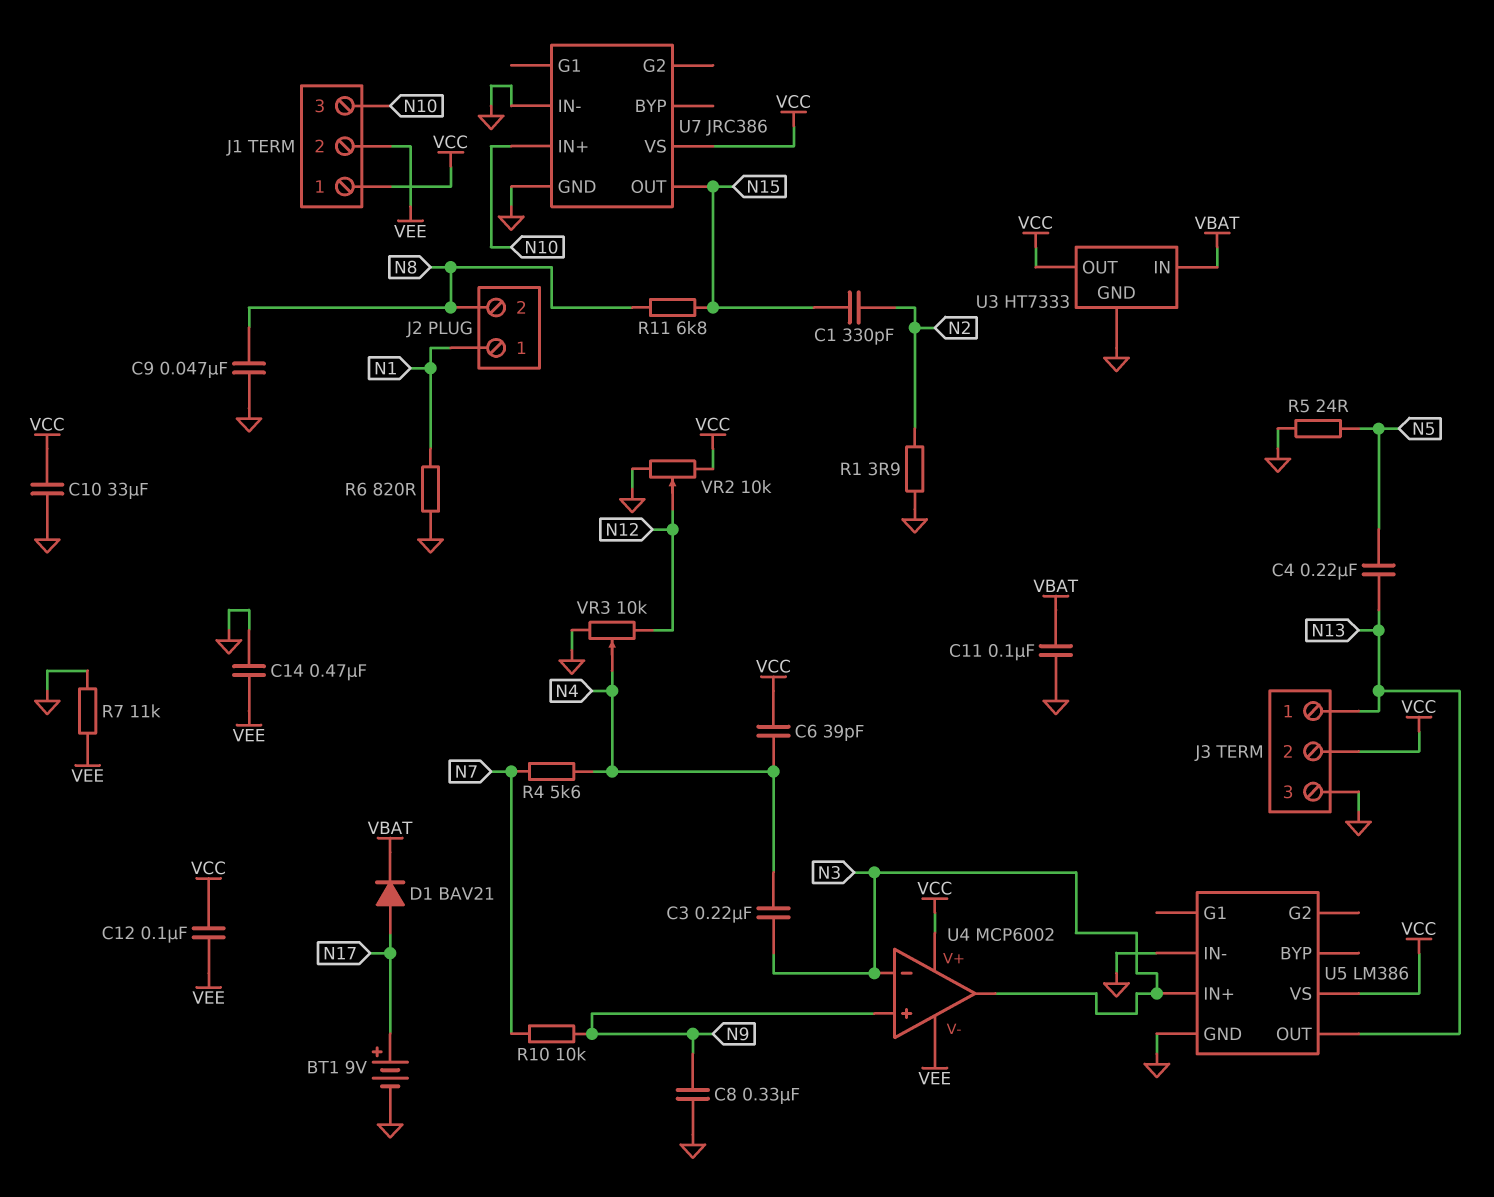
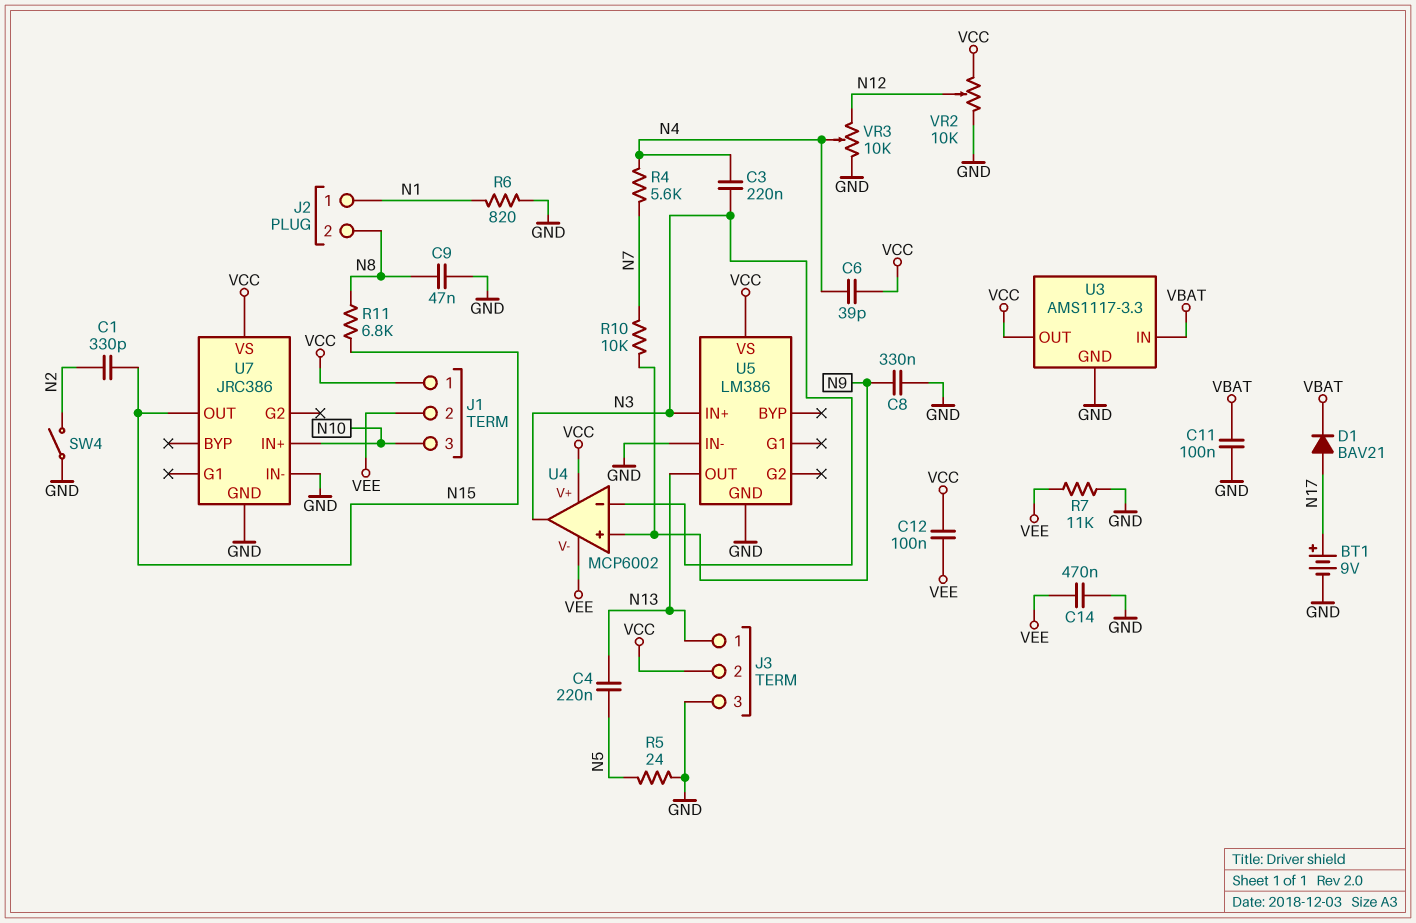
C10: 33uF (GND, VCC) -> none
R1: 3.9 (GND, N2) -> none
SW4: none -> switch (GND, N2)
U3: HT7333 -> AMS1117-3.3

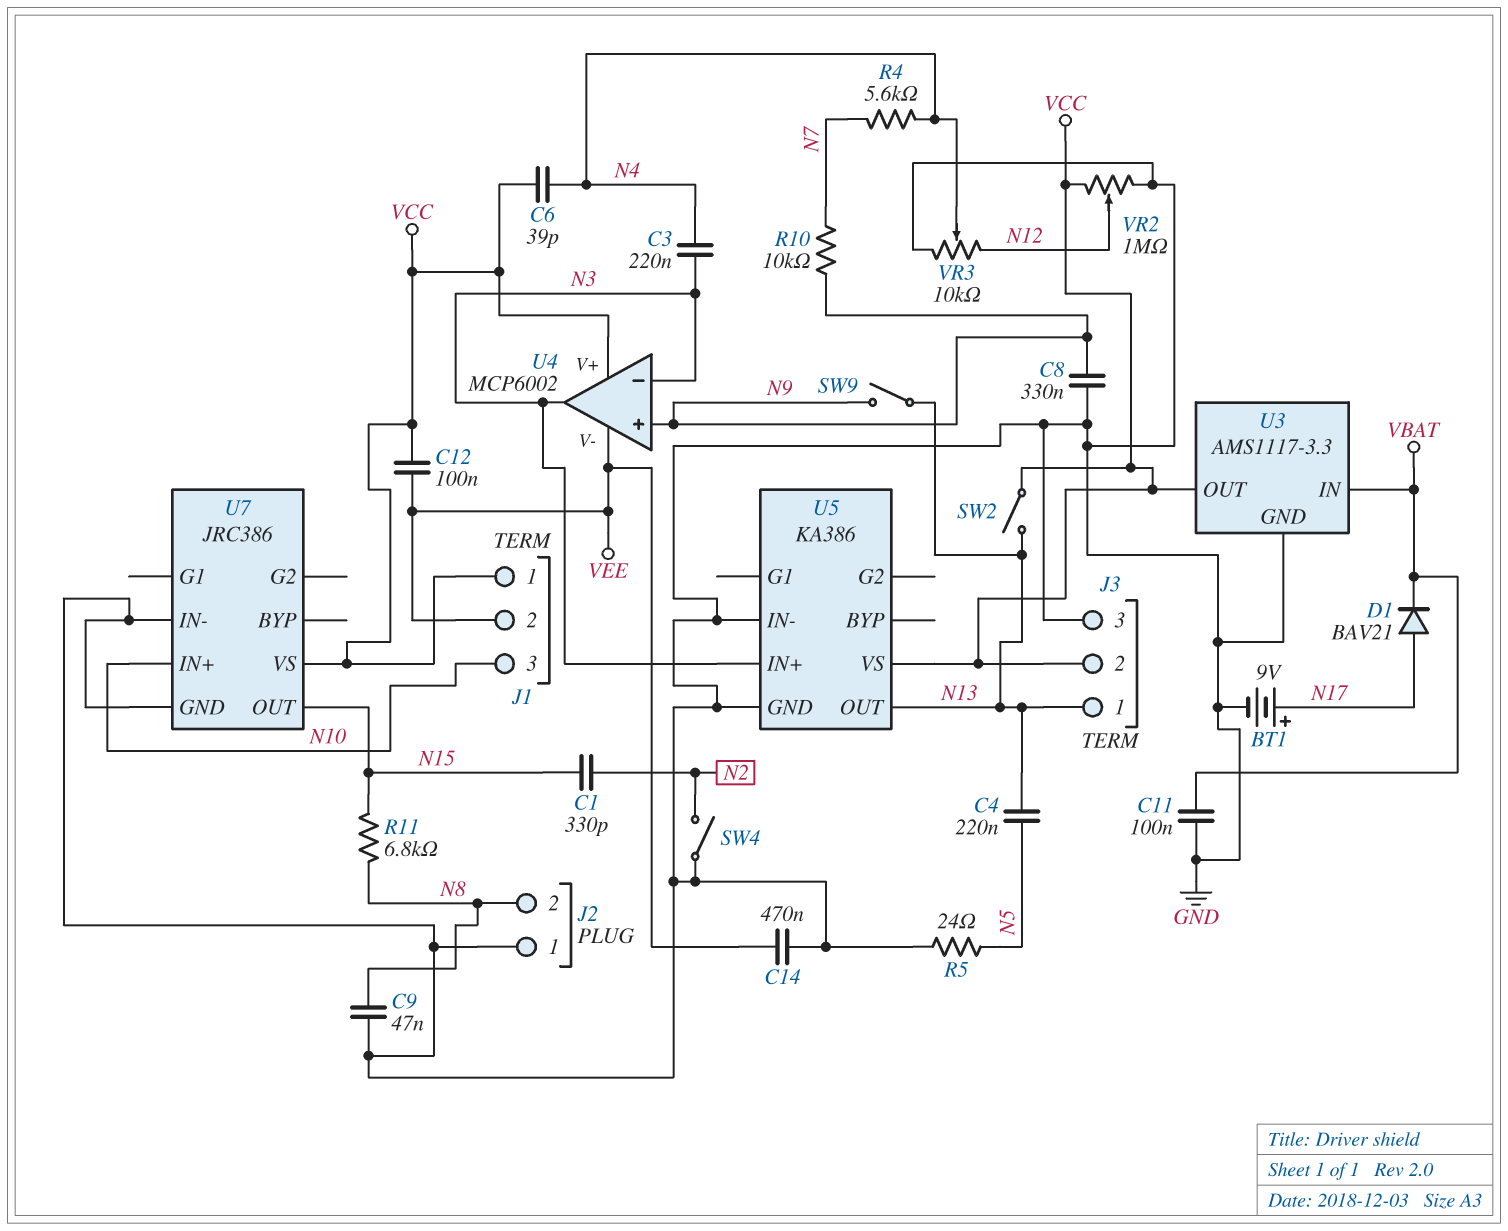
J2 pin 1: N1 -> GND
R6: 820 (GND, N1) -> none
R7: 11k (GND, VEE) -> none
SW2: none -> switch (N13, VCC)
SW9: none -> switch (N9, N13)
U5: LM386 -> KA386
VR2: 10k (GND, VCC, wiper N12) -> 1M (GND, VCC, wiper N12)

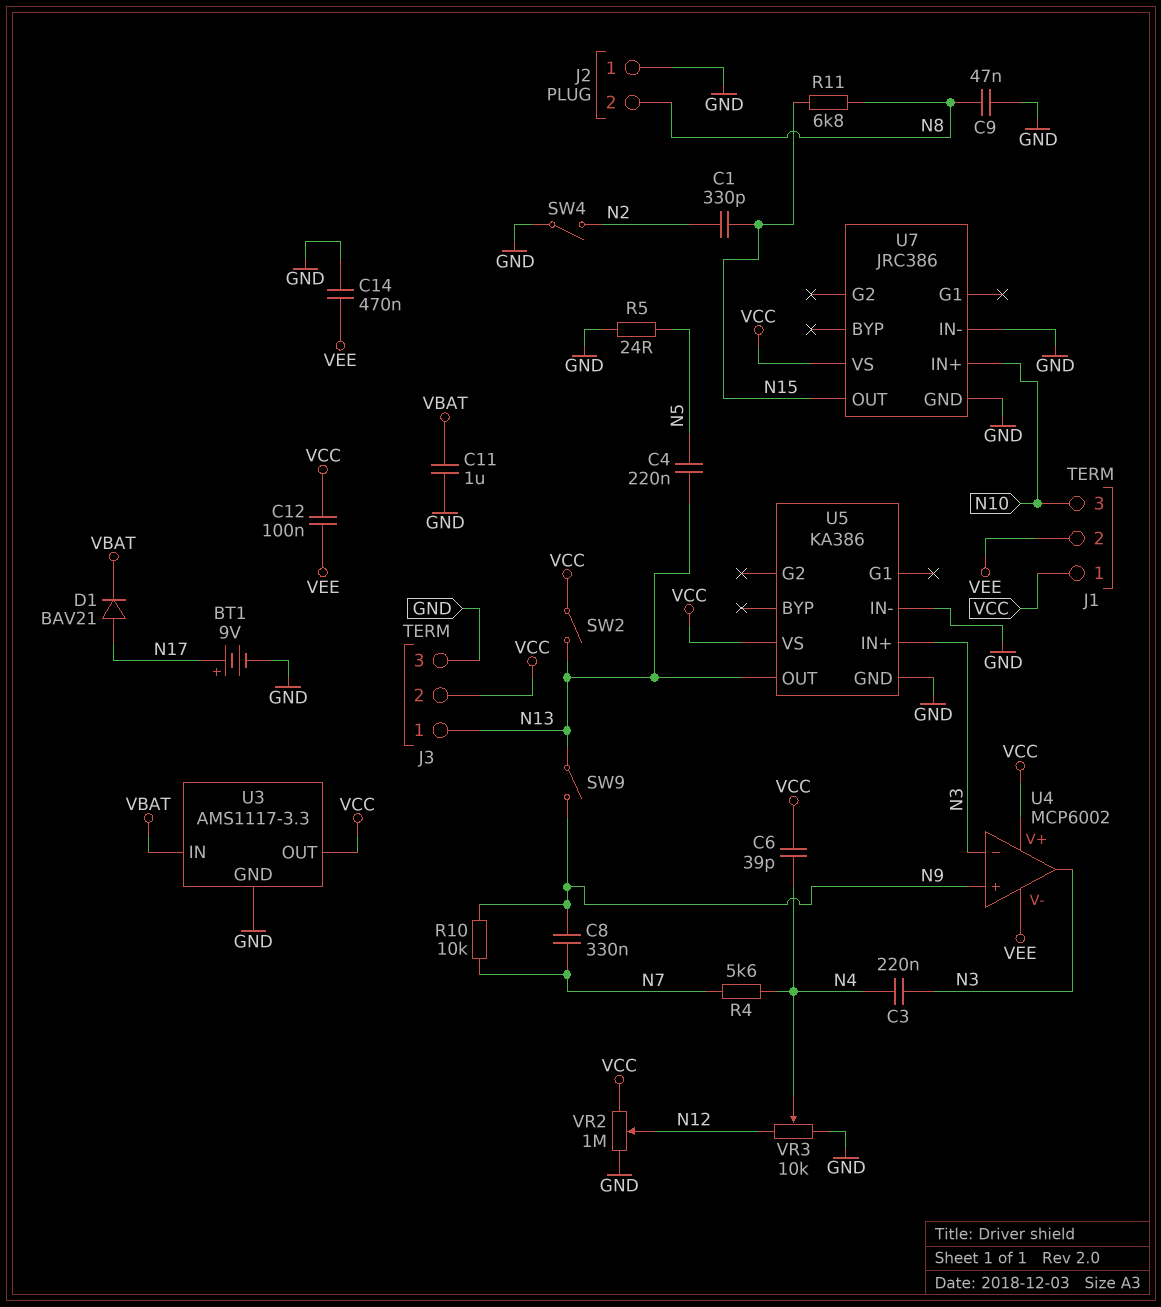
C8: 330nF (GND, N9) -> 330nF (N7, N9)
C11: 100nF (GND, VBAT) -> 1uF (GND, VBAT)

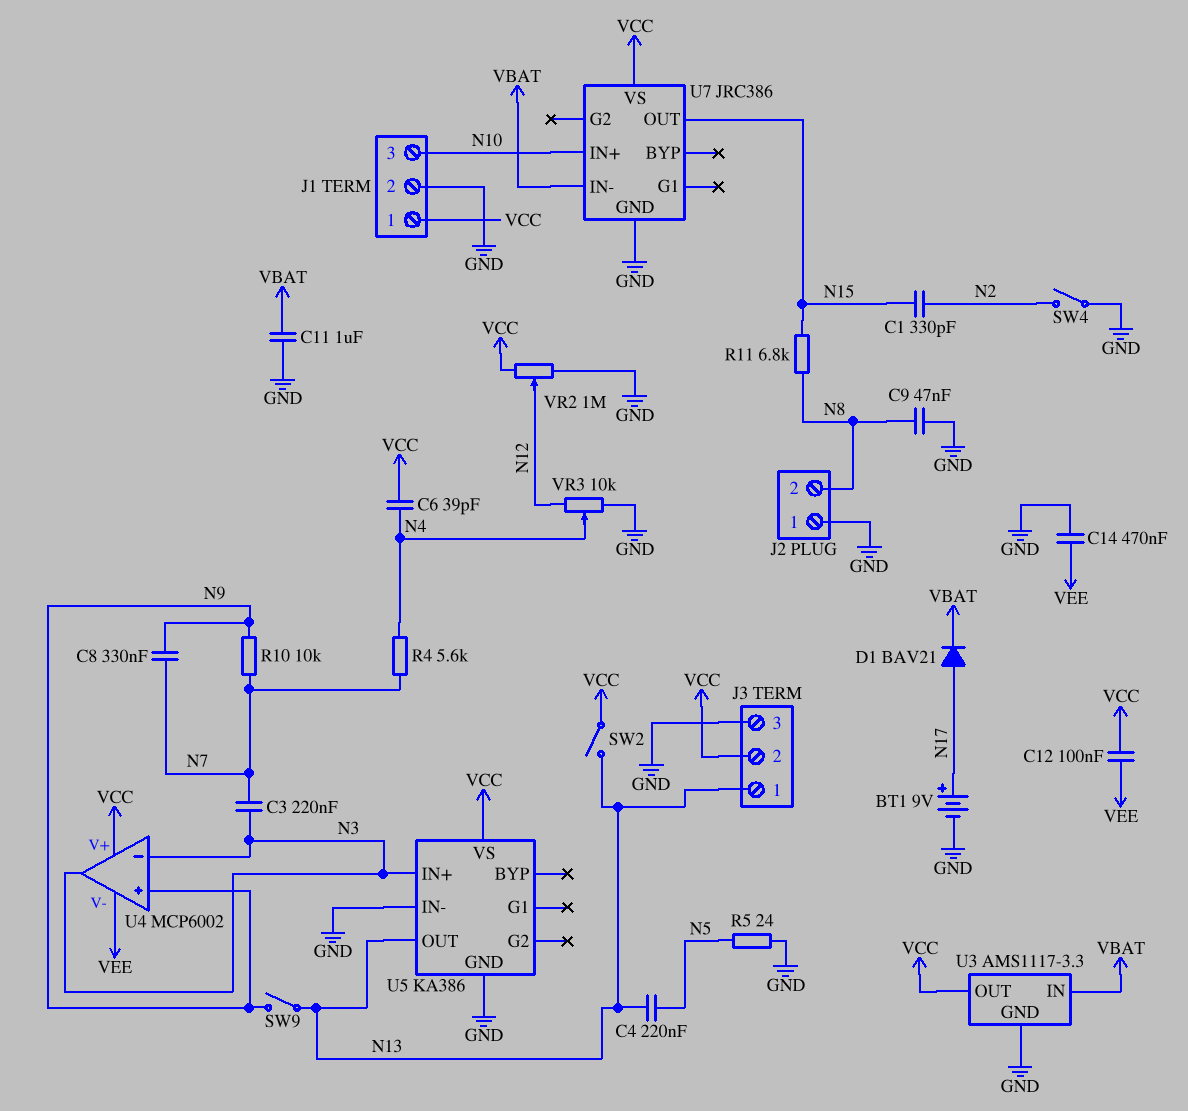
C3: 220nF (N3, N4) -> 220nF (N3, N7)
J1 pin 2: VEE -> GND
U7 pin IN-: GND -> VBAT

